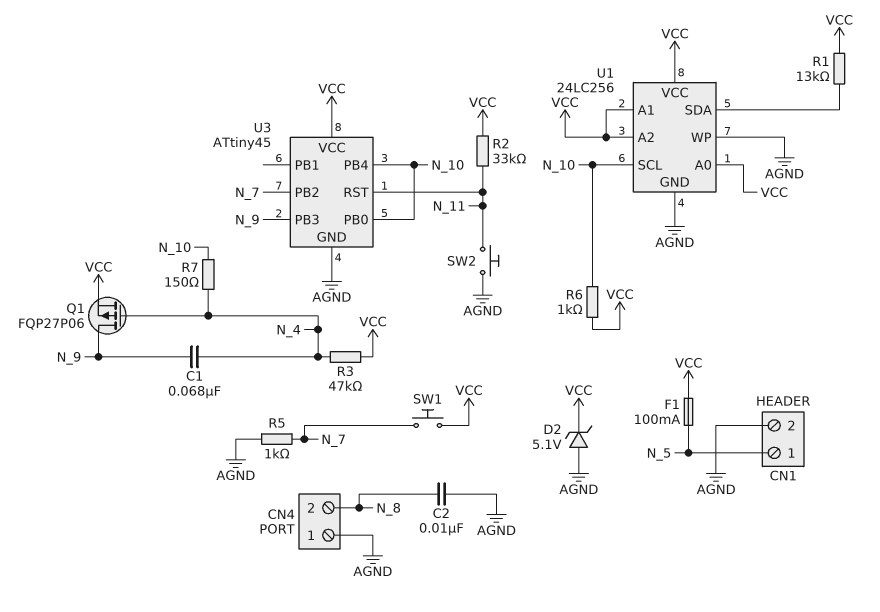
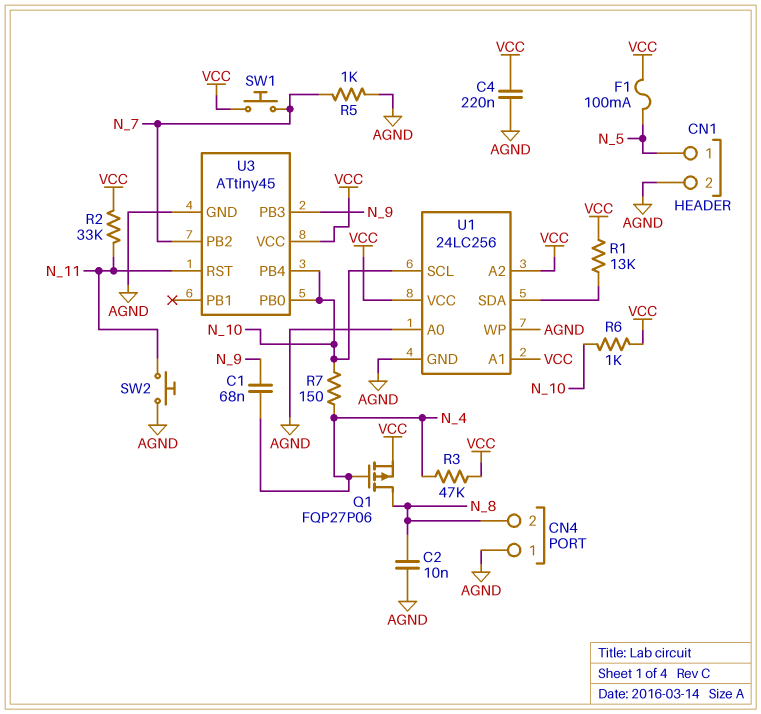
C4: none -> 220nF (AGND, VCC)
D2: zener 5.1V (A AGND, K VCC) -> none
Q1: PMOS FQP27P06 (G N_4, D N_9, S VCC) -> PMOS FQP27P06 (G N_4, D N_8, S VCC)
U1 pin A0: VCC -> AGND

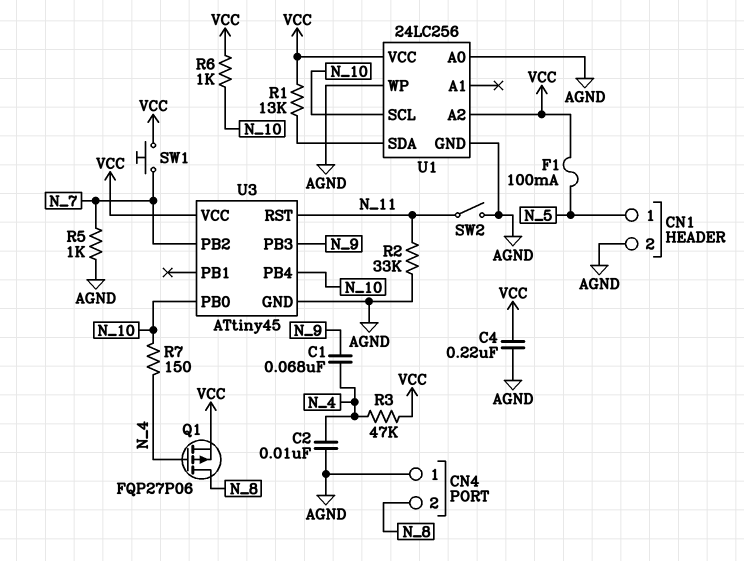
C2: 10nF (AGND, N_8) -> 10nF (AGND, N_4)
R2: 33k (N_11, VCC) -> 33k (AGND, N_11)
SW2: button (AGND, N_11) -> switch (AGND, N_11)
U1 pin A1: VCC -> none

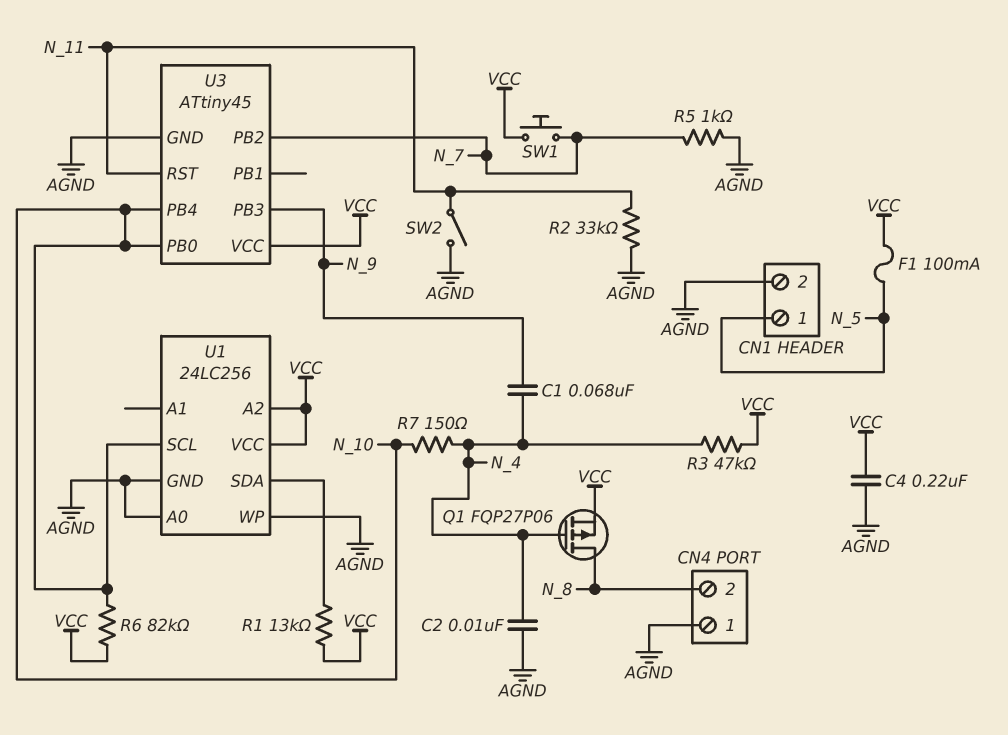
R6: 1k (N_10, VCC) -> 82k (N_10, VCC)

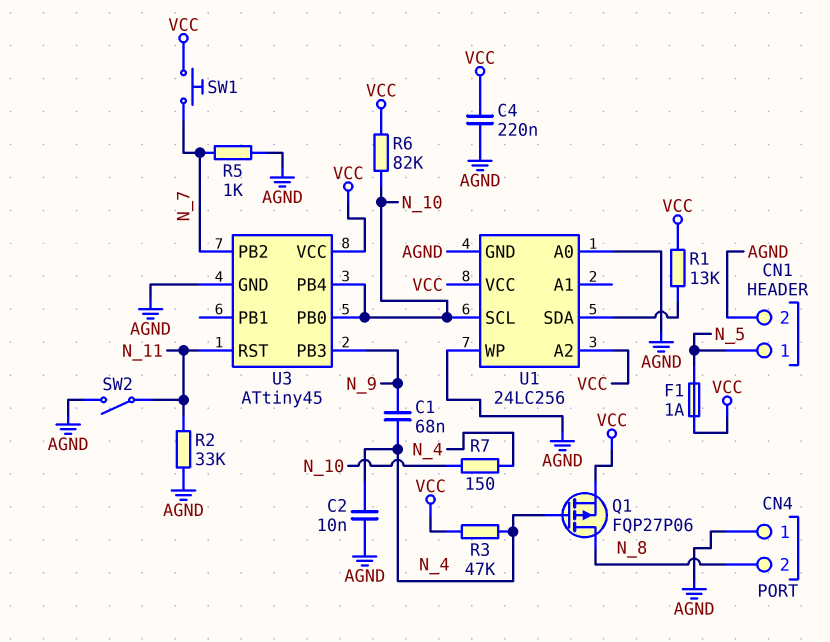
F1: 100mA (N_5, VCC) -> 1A (N_5, VCC)

